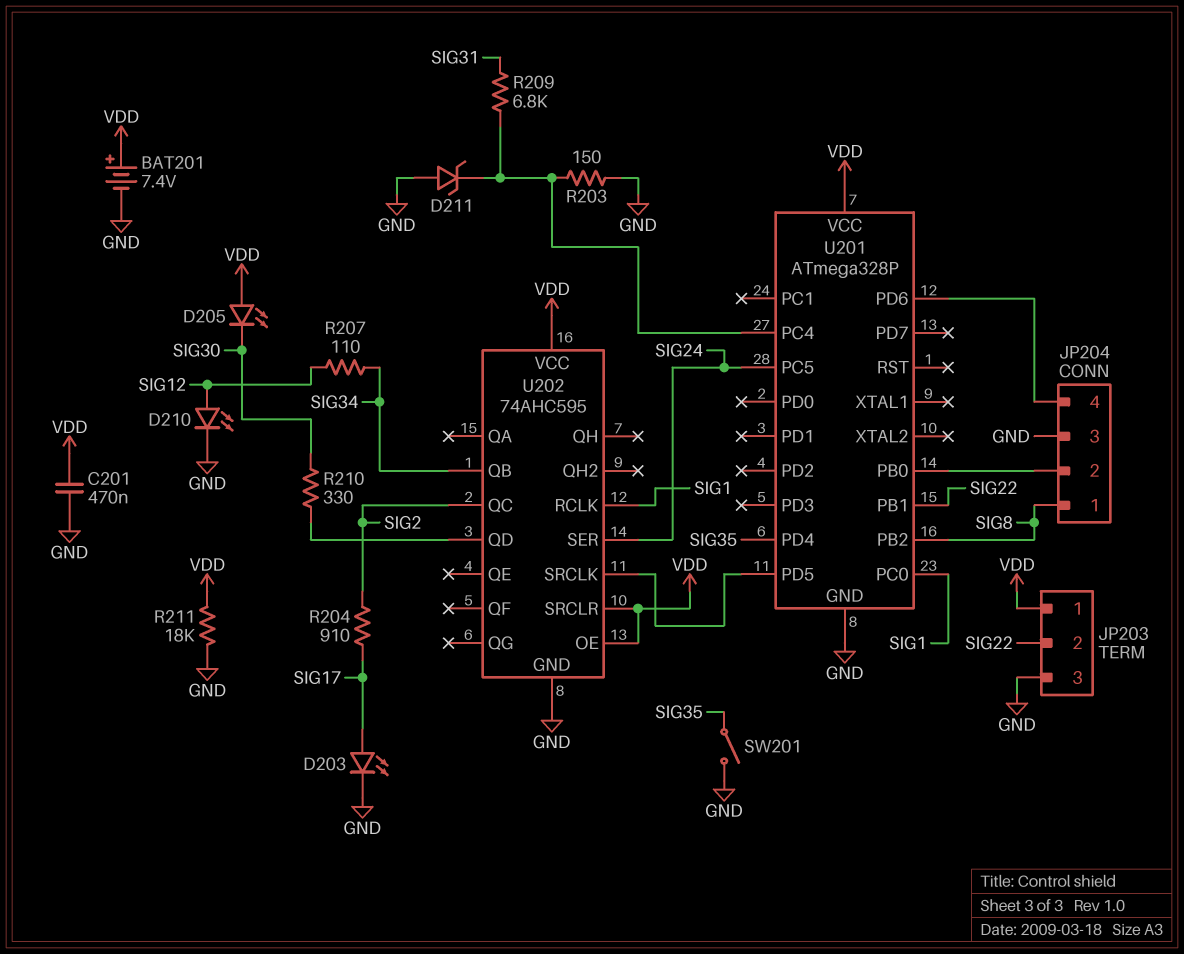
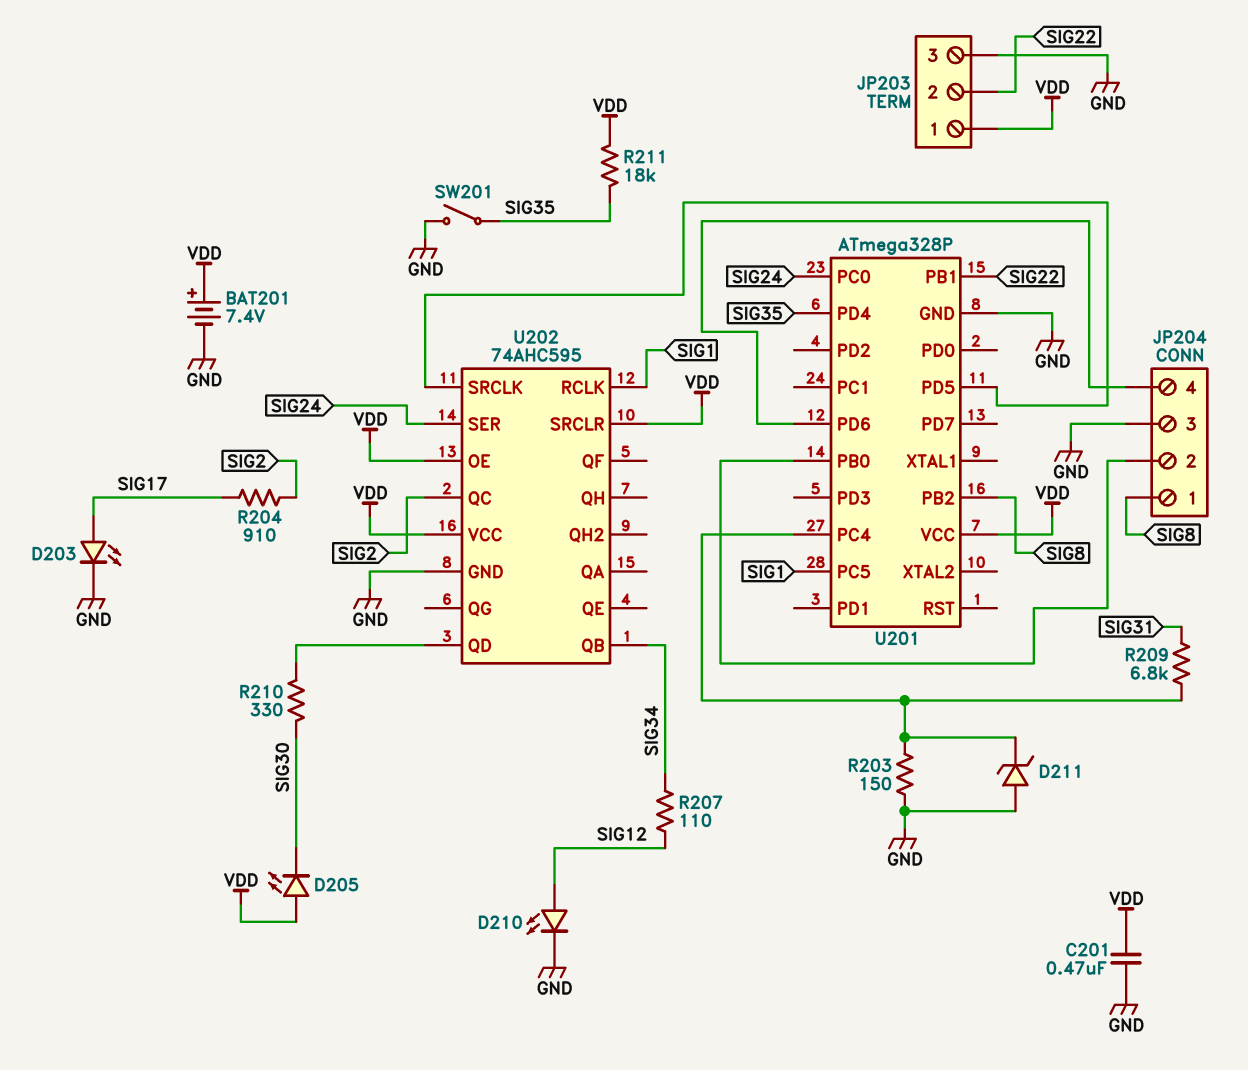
R211: 18k (GND, VDD) -> 18k (SIG35, VDD)
U201 pin PC0: SIG1 -> SIG24
U201 pin PC5: SIG24 -> SIG1

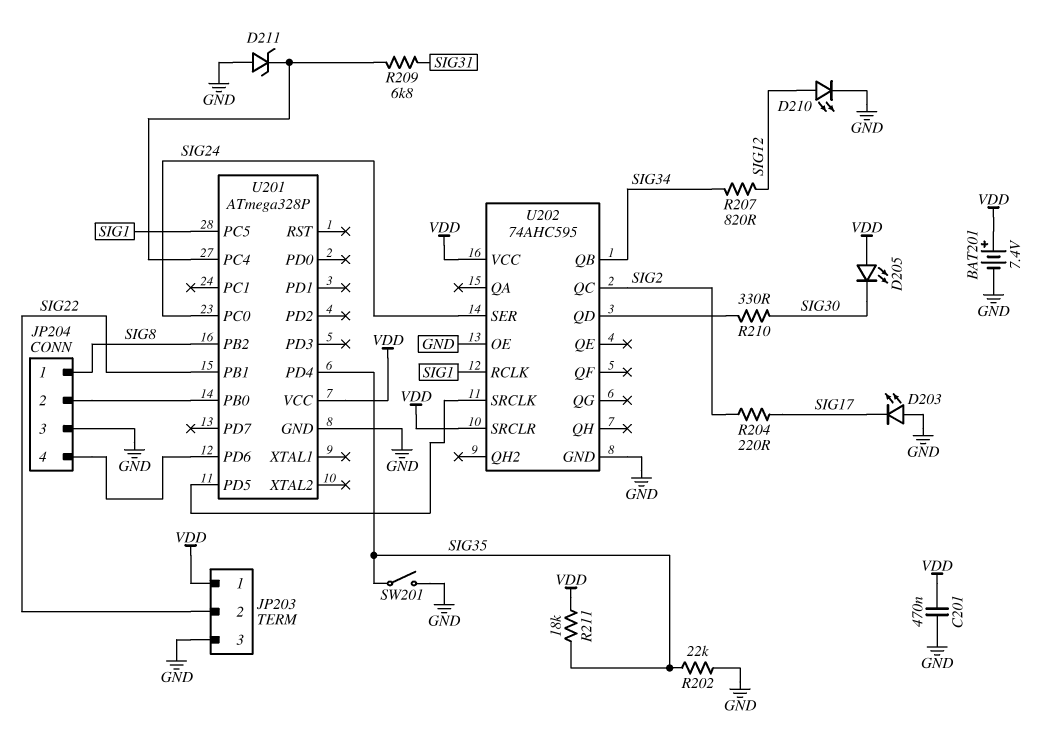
D203: LED (A SIG17, K GND) -> LED (A GND, K SIG17)
R202: none -> 22k (GND, SIG35)
R203: 150 (GND, U201/PC4) -> none
R204: 910 (SIG2, SIG17) -> 220 (SIG2, SIG17)
R207: 110 (SIG12, SIG34) -> 820 (SIG12, SIG34)
U202 pin OE: VDD -> GND

